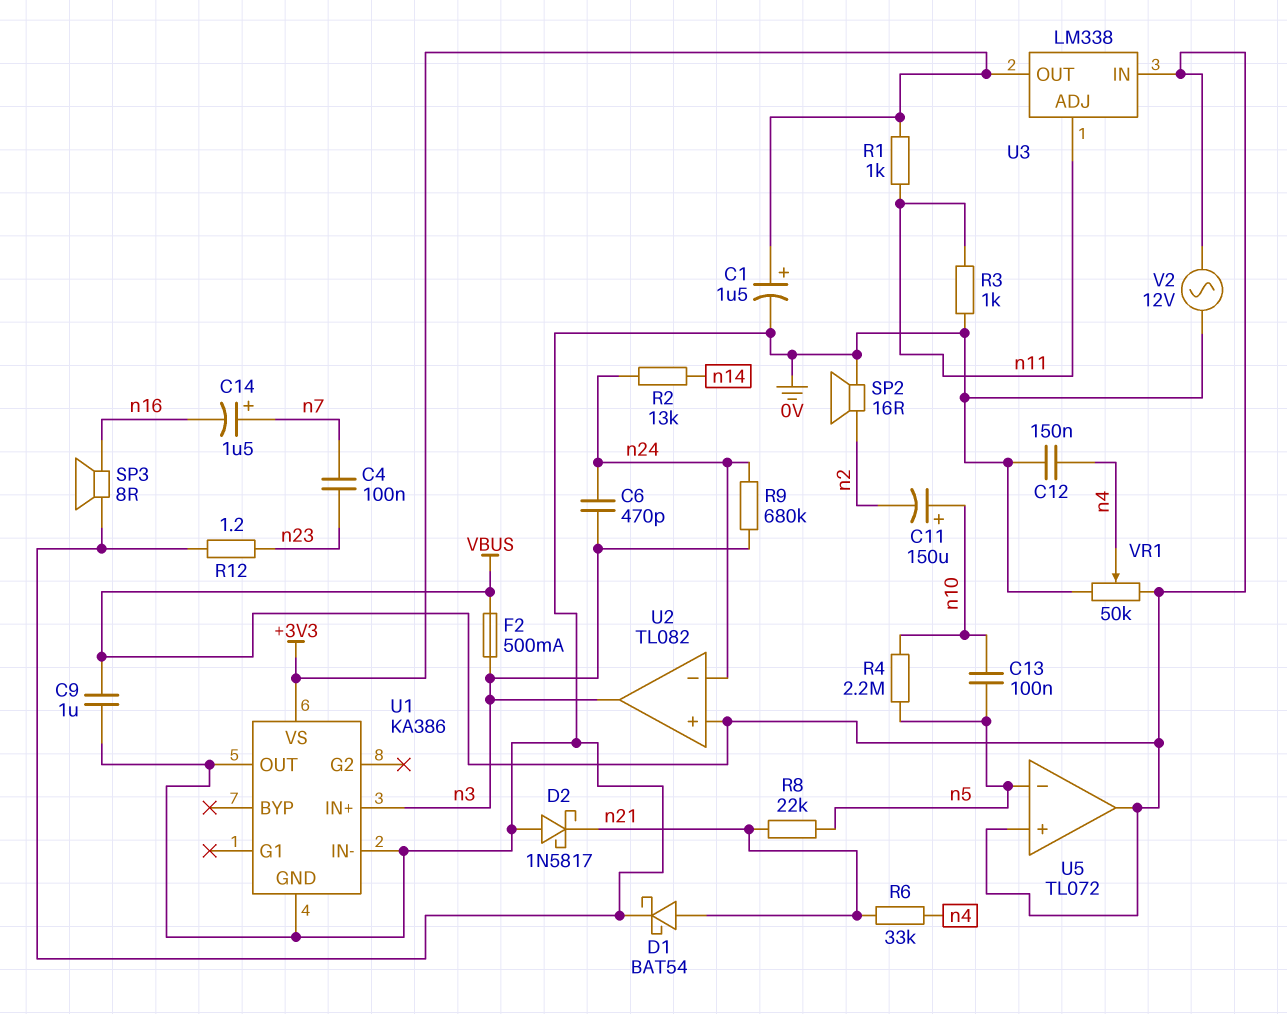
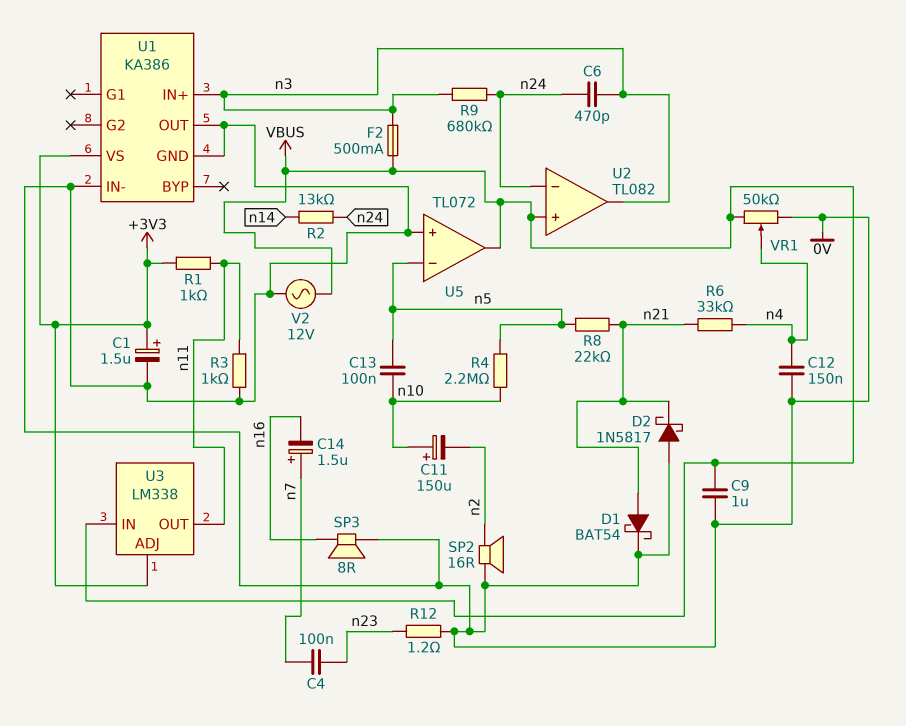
U3 pin ADJ: n11 -> +3V3
U3 pin OUT: +3V3 -> n11
U5 pin in+: VBUS -> 0V

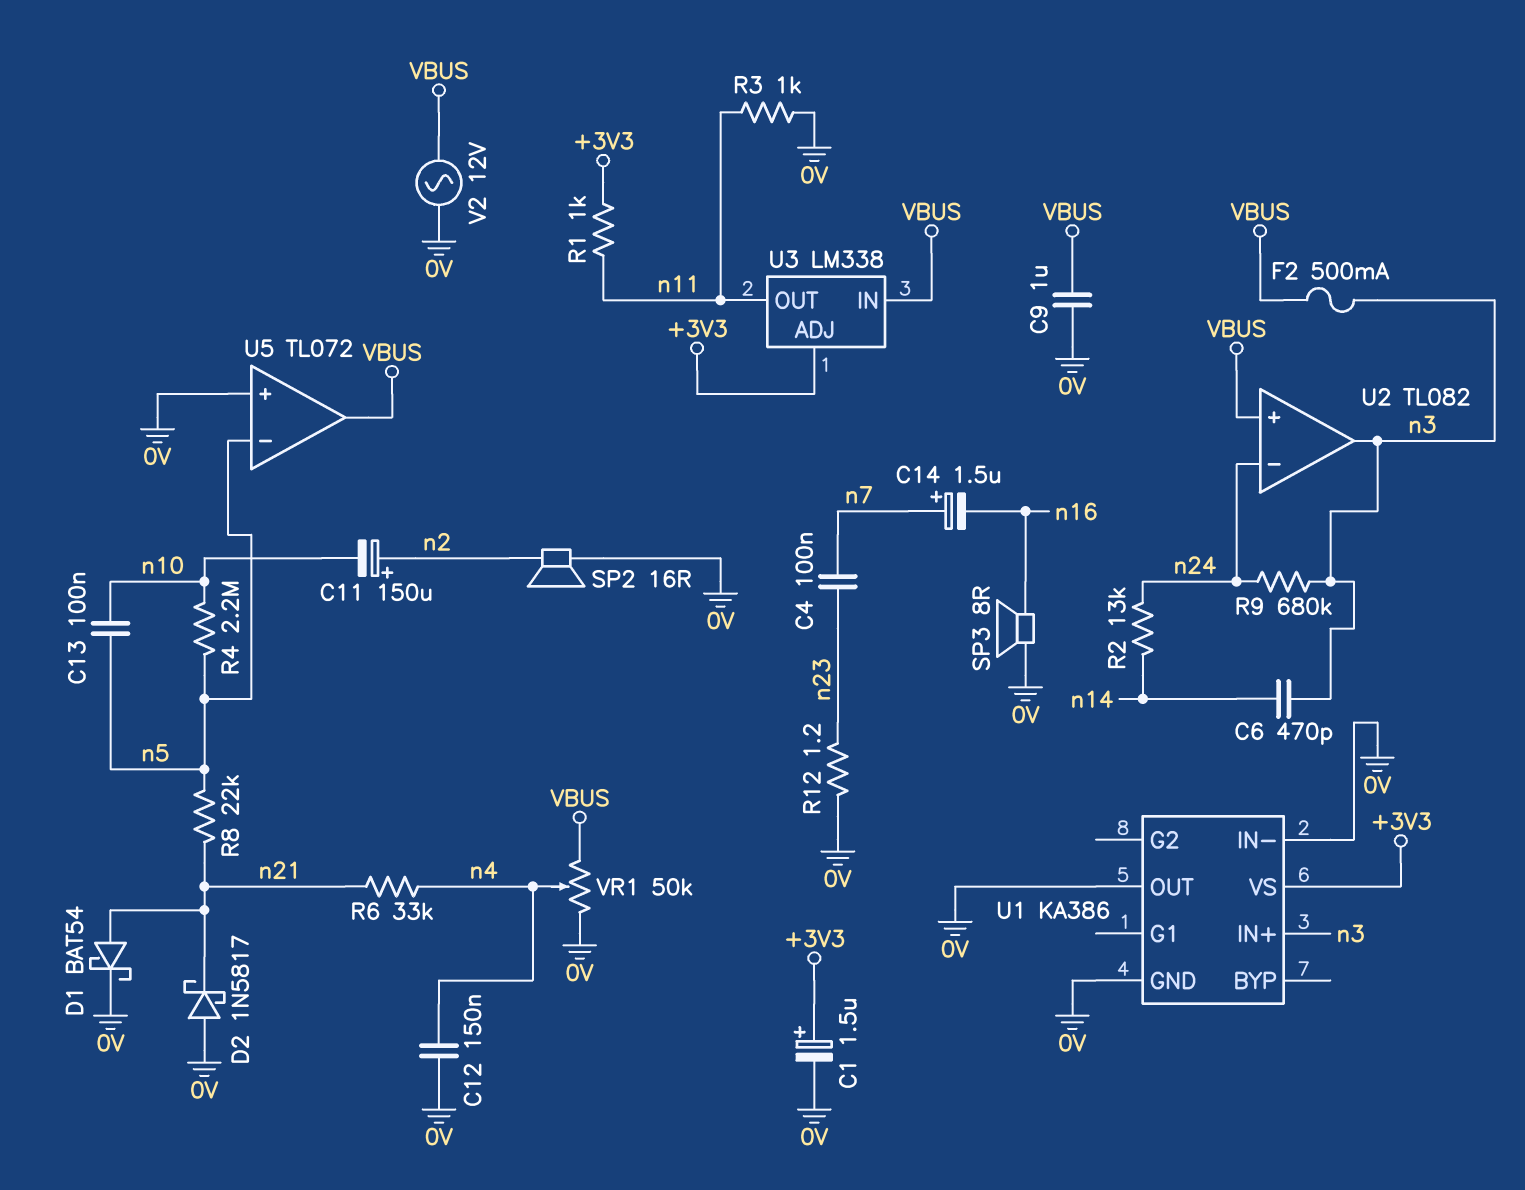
C6: 470pF (n3, n24) -> 470pF (n3, n14)
C11: 150uF (plus n10, minus n2) -> 150uF (plus n2, minus n10)

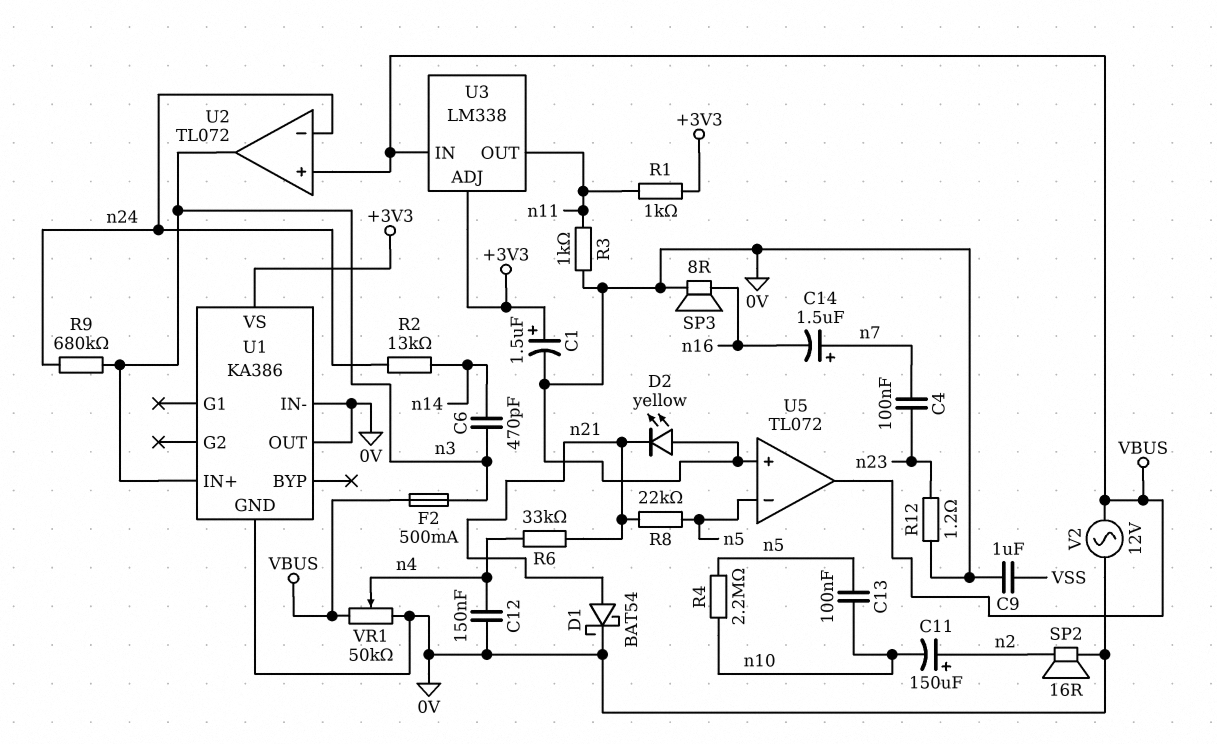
C9: 1uF (0V, VBUS) -> 1uF (0V, VSS)
D2: schottky 1N5817 (A 0V, K n21) -> LED yellow (A 0V, K n21)
U2: TL082 -> TL072

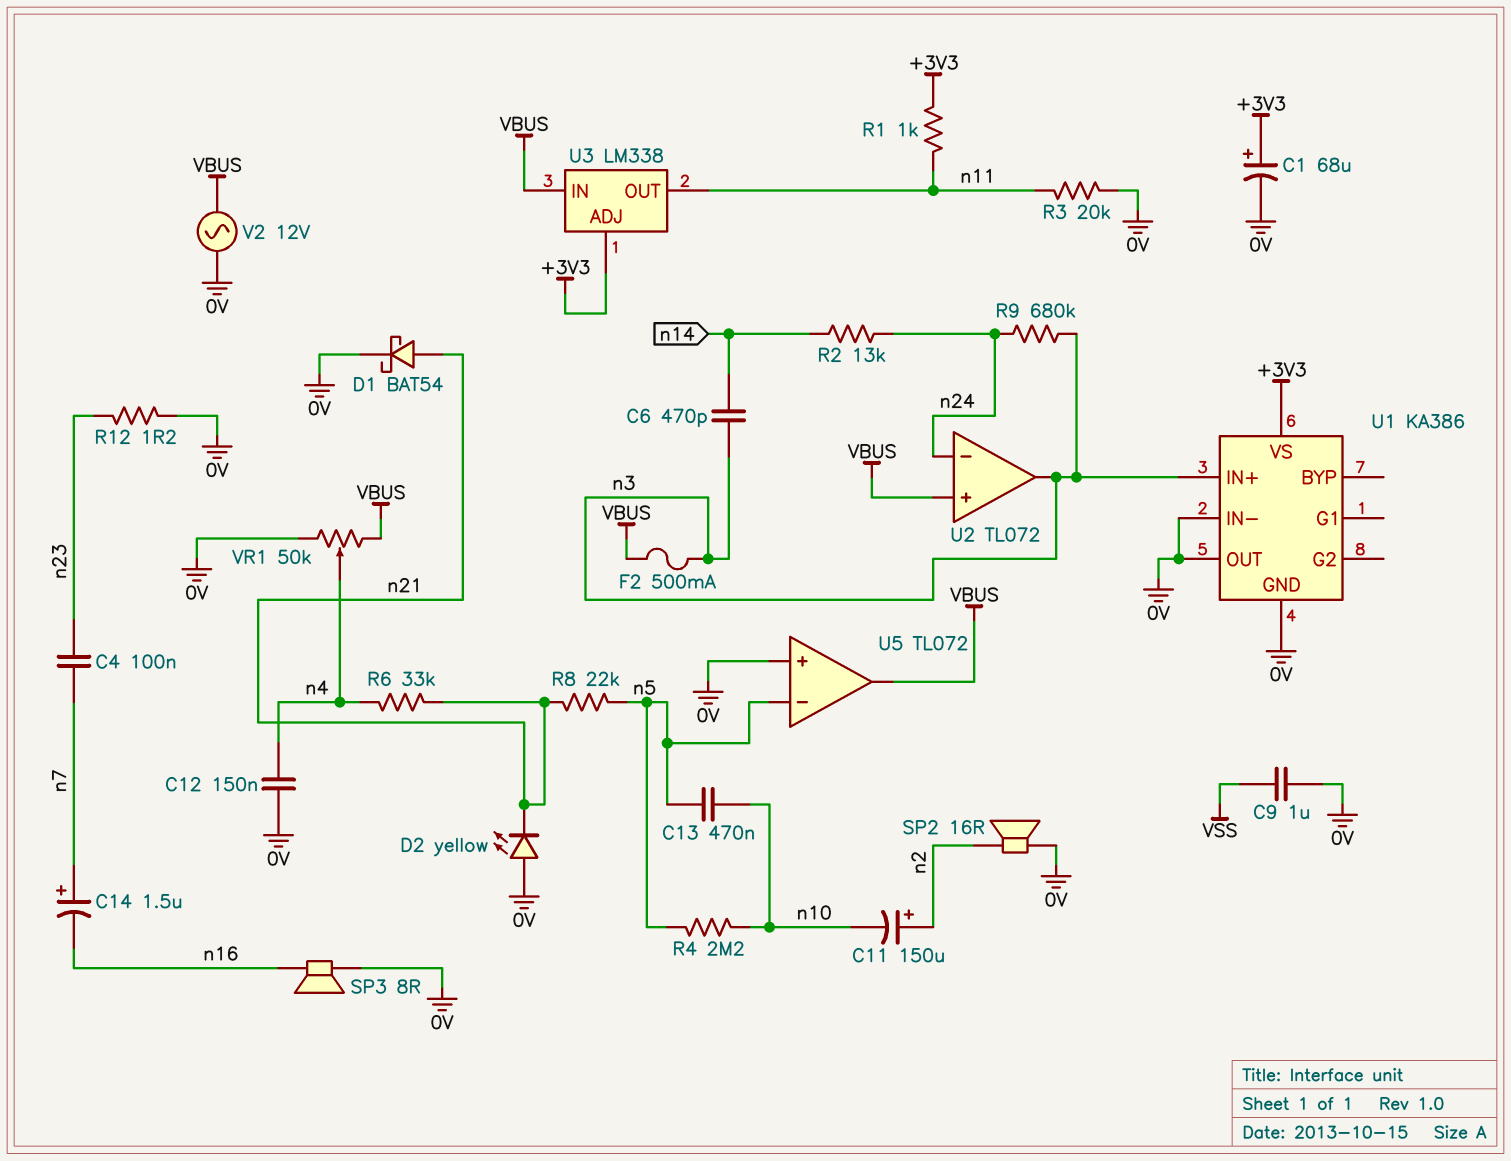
C1: 1.5uF (plus +3V3, minus 0V) -> 68uF (plus +3V3, minus 0V)
C13: 100nF (n5, n10) -> 470nF (n5, n10)
R3: 1k (0V, n11) -> 20k (0V, n11)

